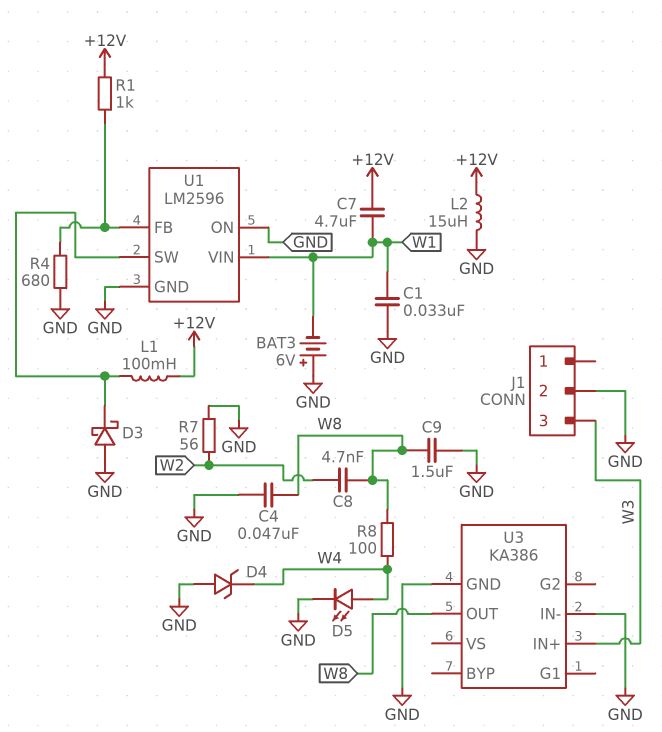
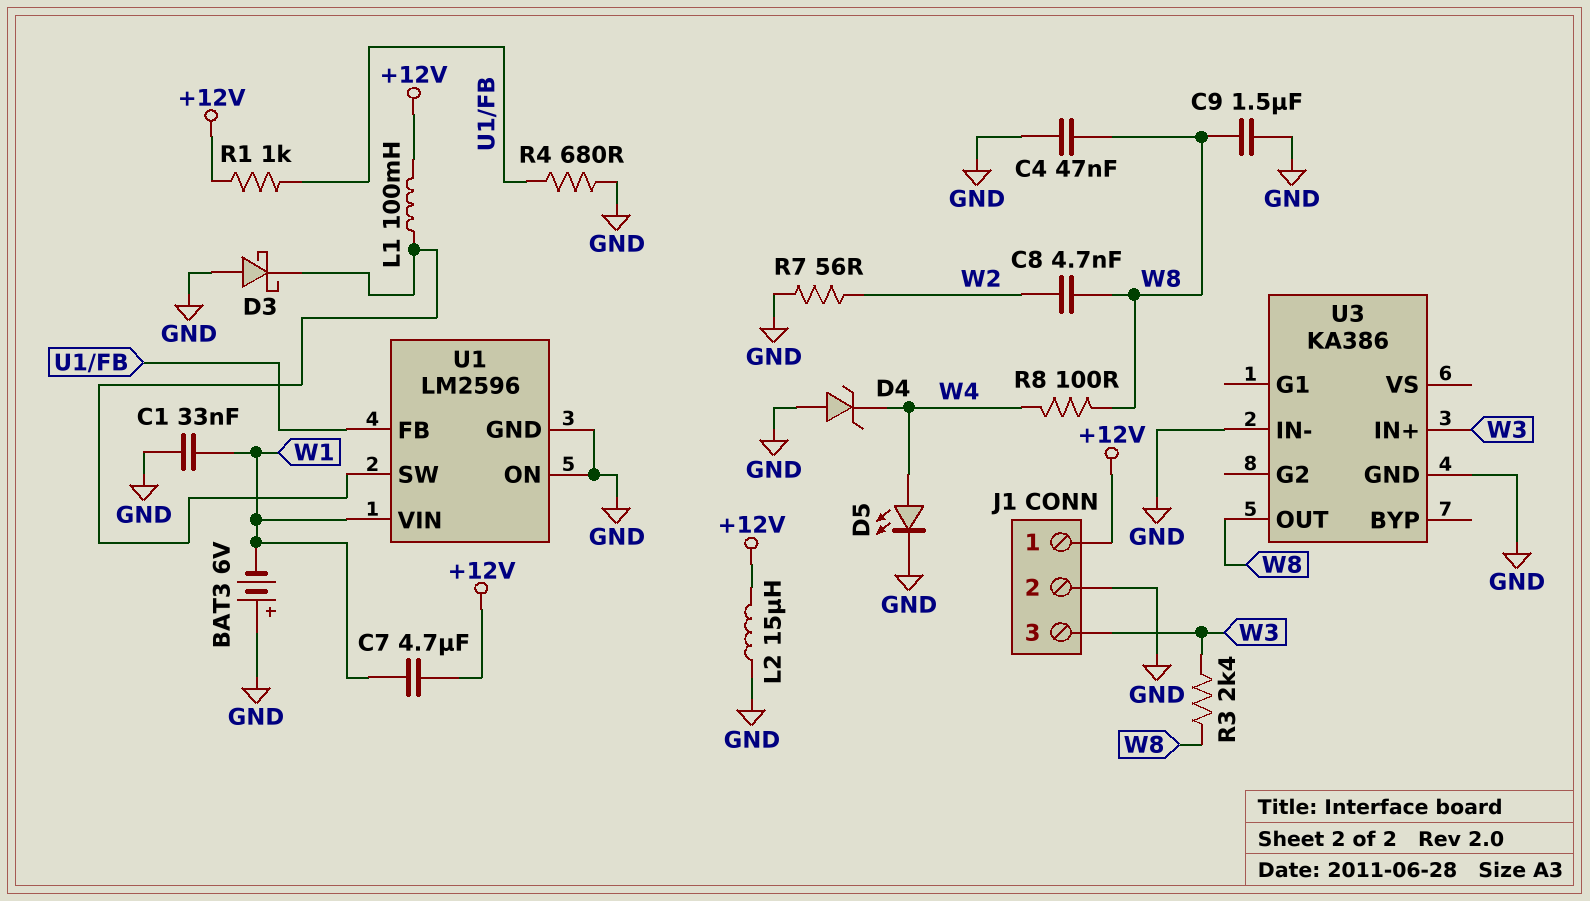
J1 pin 1: none -> +12V
R3: none -> 2.4k (W3, W8)

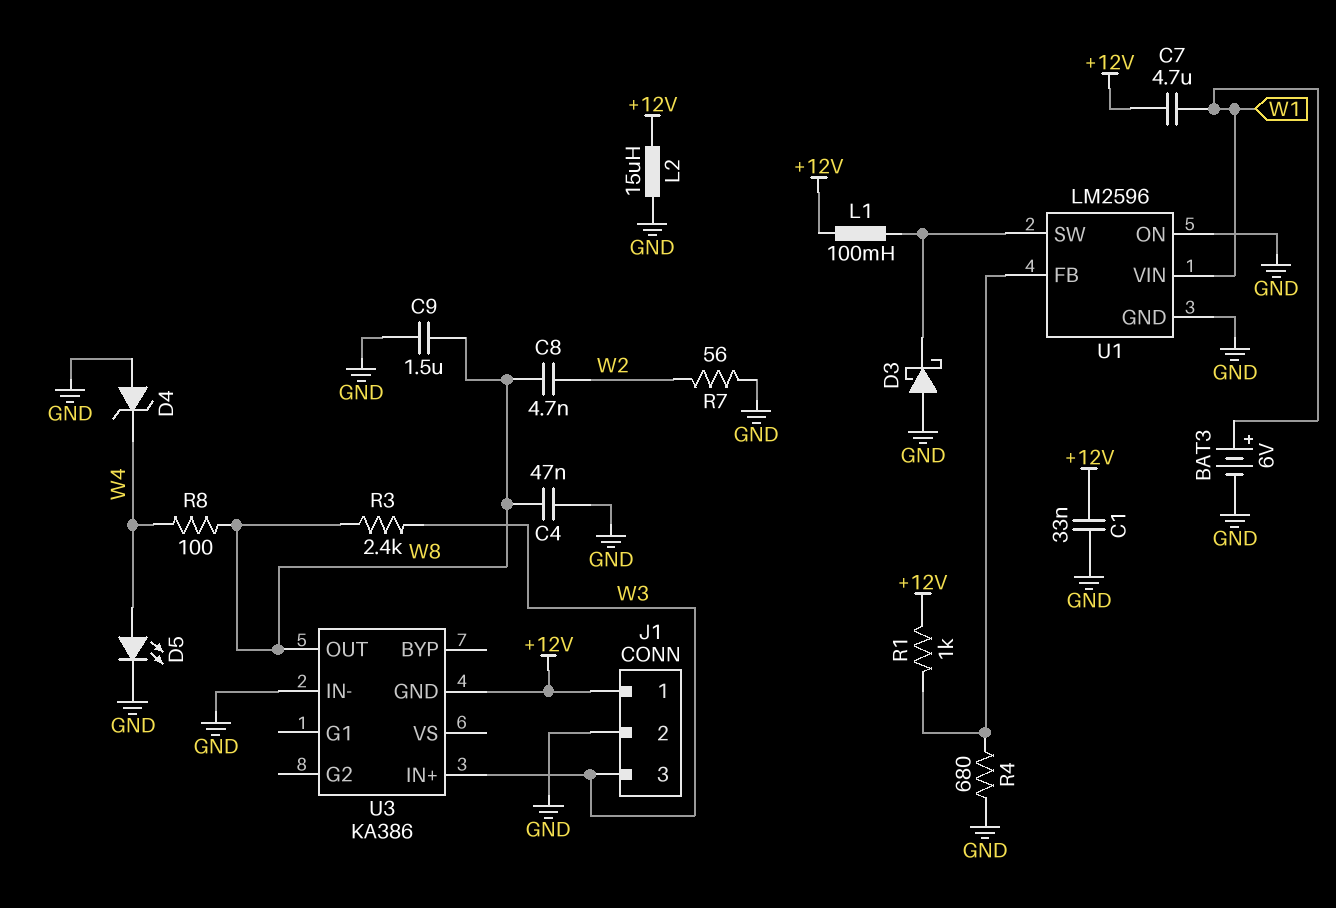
BAT3: 6V (plus GND, minus W1) -> 6V (plus W1, minus GND)
C1: 33nF (GND, W1) -> 33nF (+12V, GND)
U3 pin GND: GND -> +12V

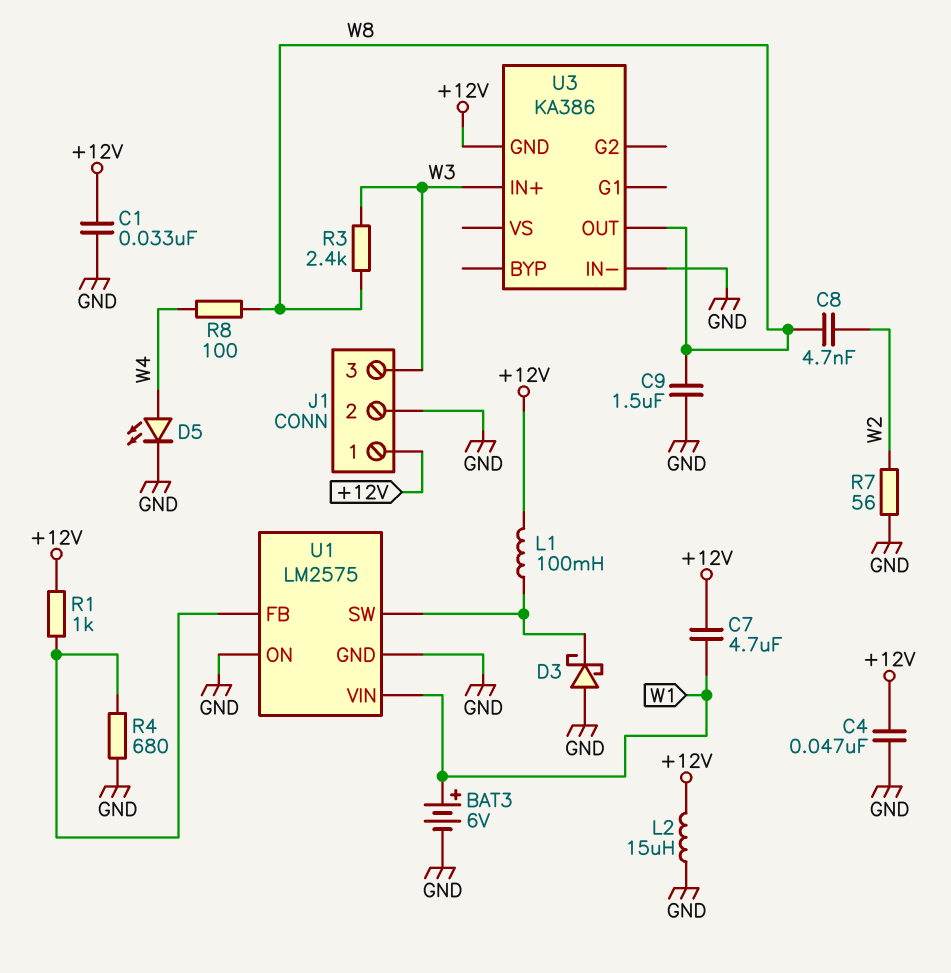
C4: 47nF (GND, W8) -> 47nF (+12V, GND)
D4: zener (A GND, K W4) -> none
U1: LM2596 -> LM2575

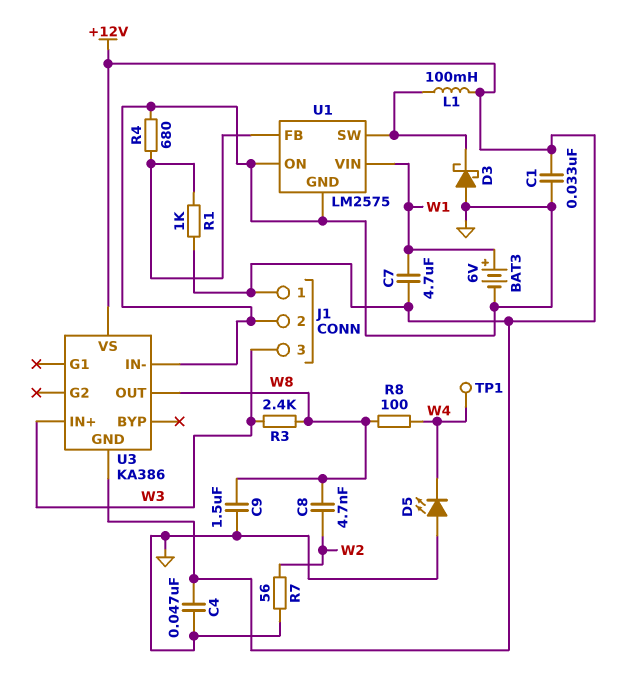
D5: LED (A W4, K GND) -> LED (A GND, K W4)
L2: 15uH (+12V, GND) -> none
TP1: none -> test point (W4)
U3 pin VS: none -> +12V

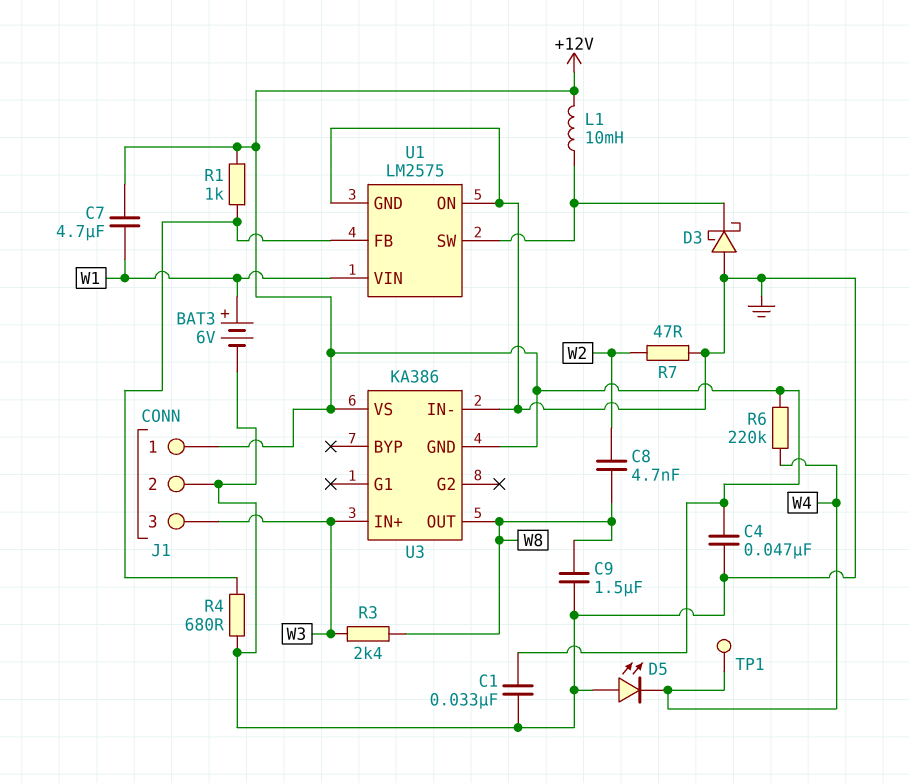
L1: 100mH (+12V, U1/SW) -> 10mH (+12V, U1/SW)
R6: none -> 220k (+12V, W4)
R7: 56 (GND, W2) -> 47 (GND, W2)
R8: 100 (W4, W8) -> none

